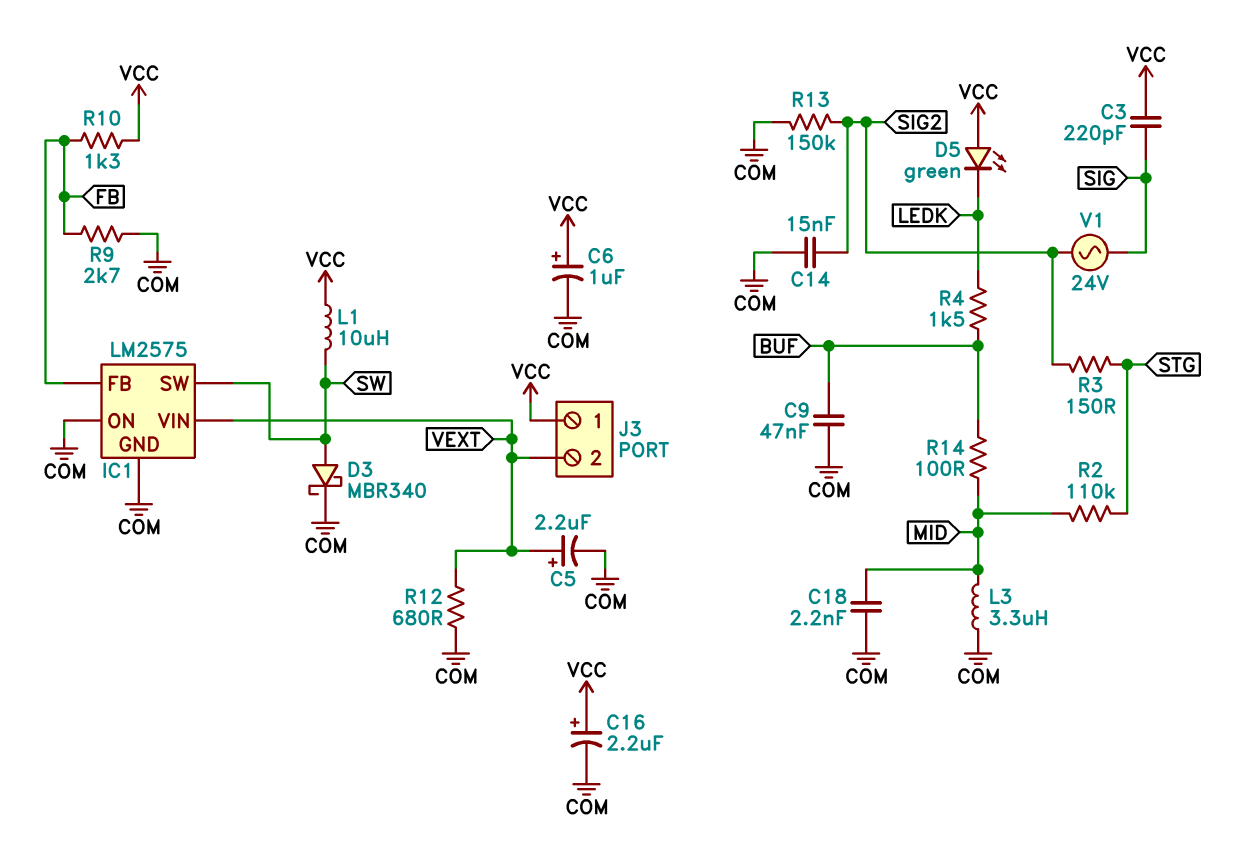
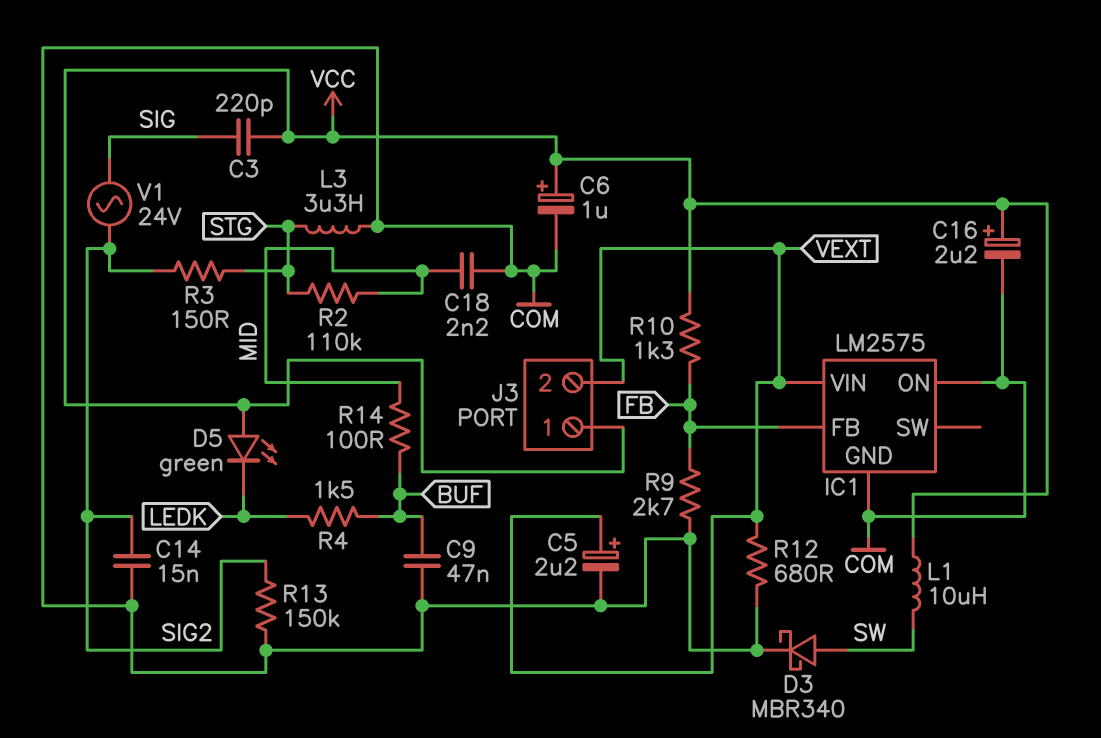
IC1 pin SW: SW -> none
L3: 3.3uH (COM, MID) -> 3.3uH (COM, STG)

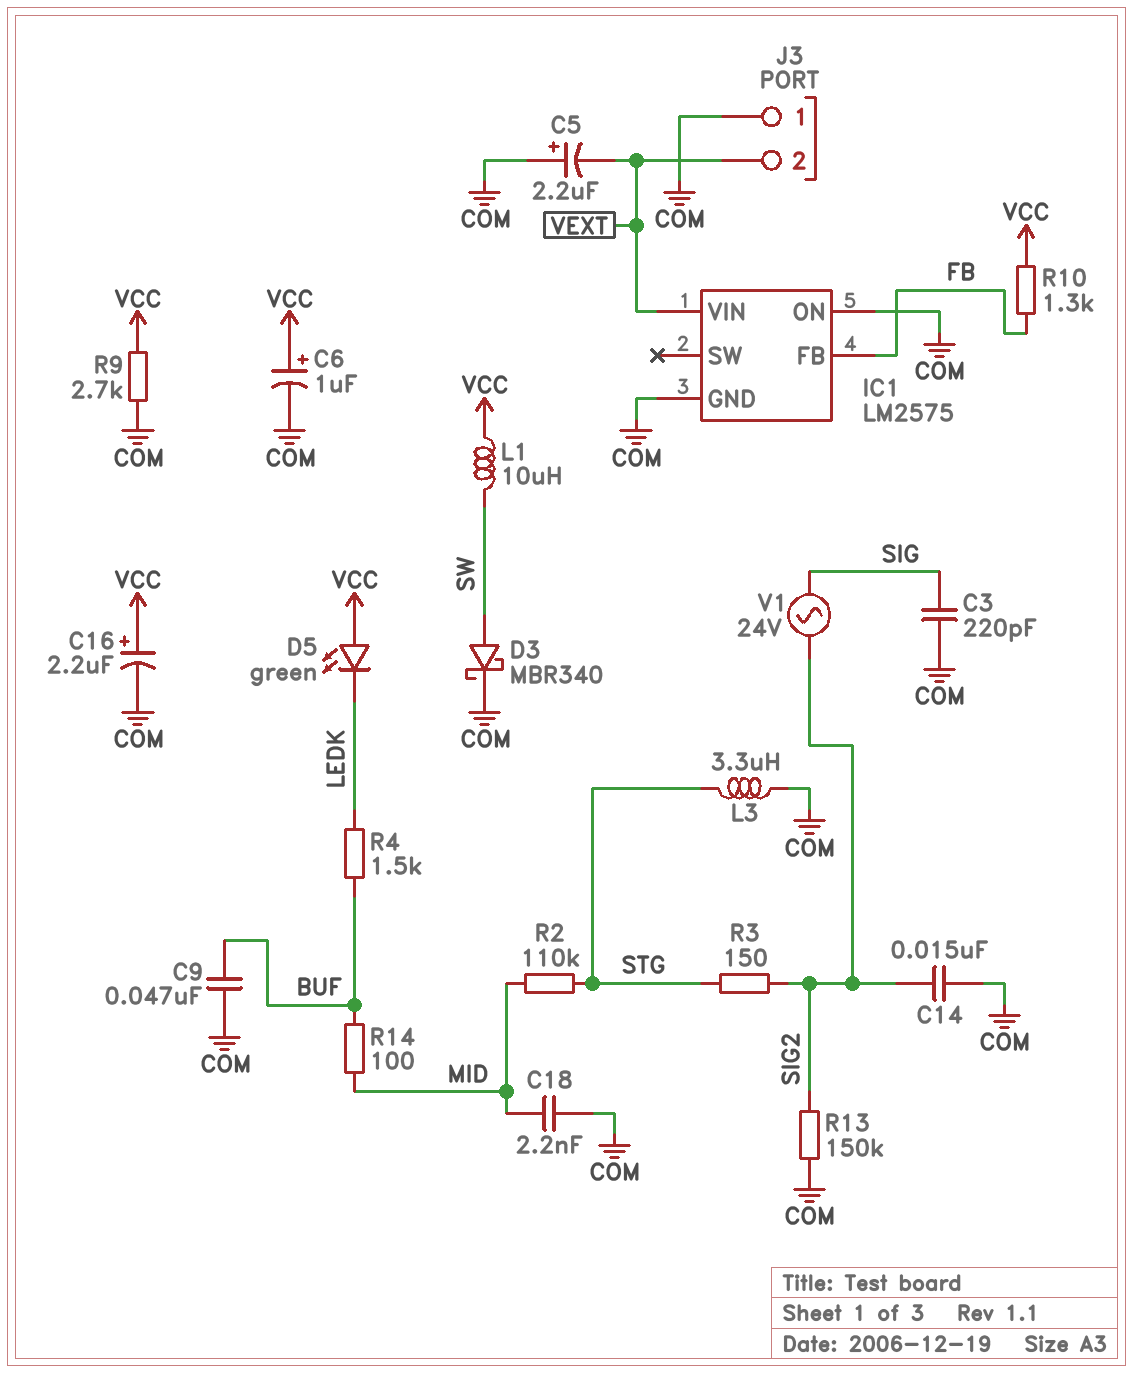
C3: 220pF (SIG, VCC) -> 220pF (COM, SIG)
C5: 2.2uF (plus VEXT, minus COM) -> 2.2uF (plus COM, minus VEXT)
J3 pin 1: VCC -> COM
R9: 2.7k (COM, FB) -> 2.7k (COM, VCC)
R12: 680 (COM, VEXT) -> none

